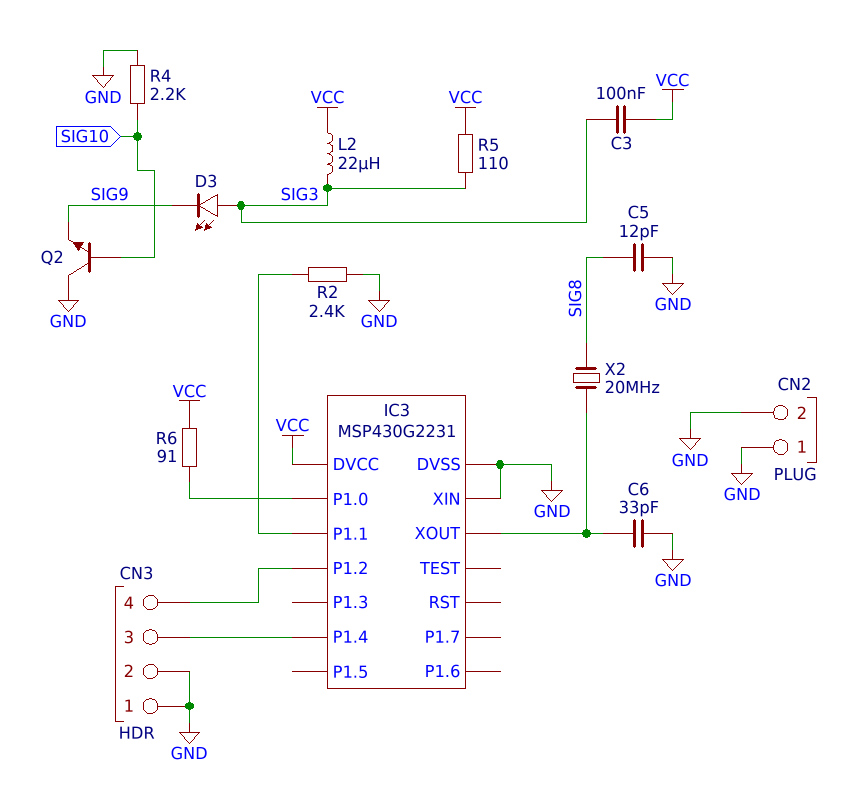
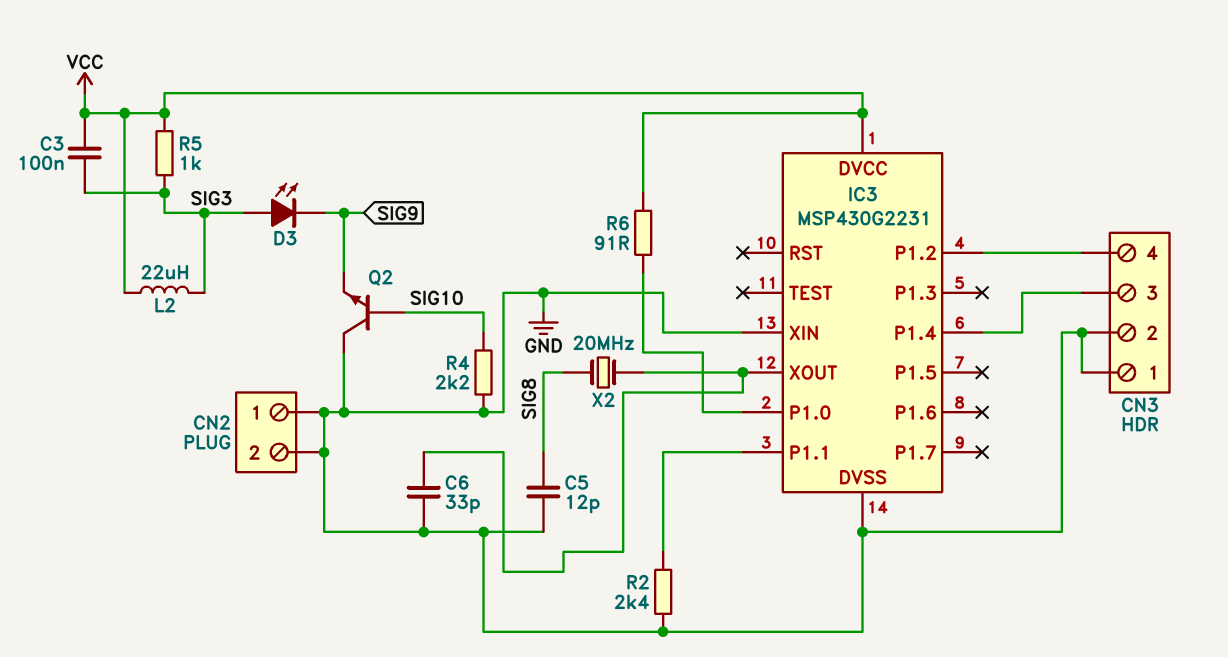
R5: 110 (SIG3, VCC) -> 1k (SIG3, VCC)

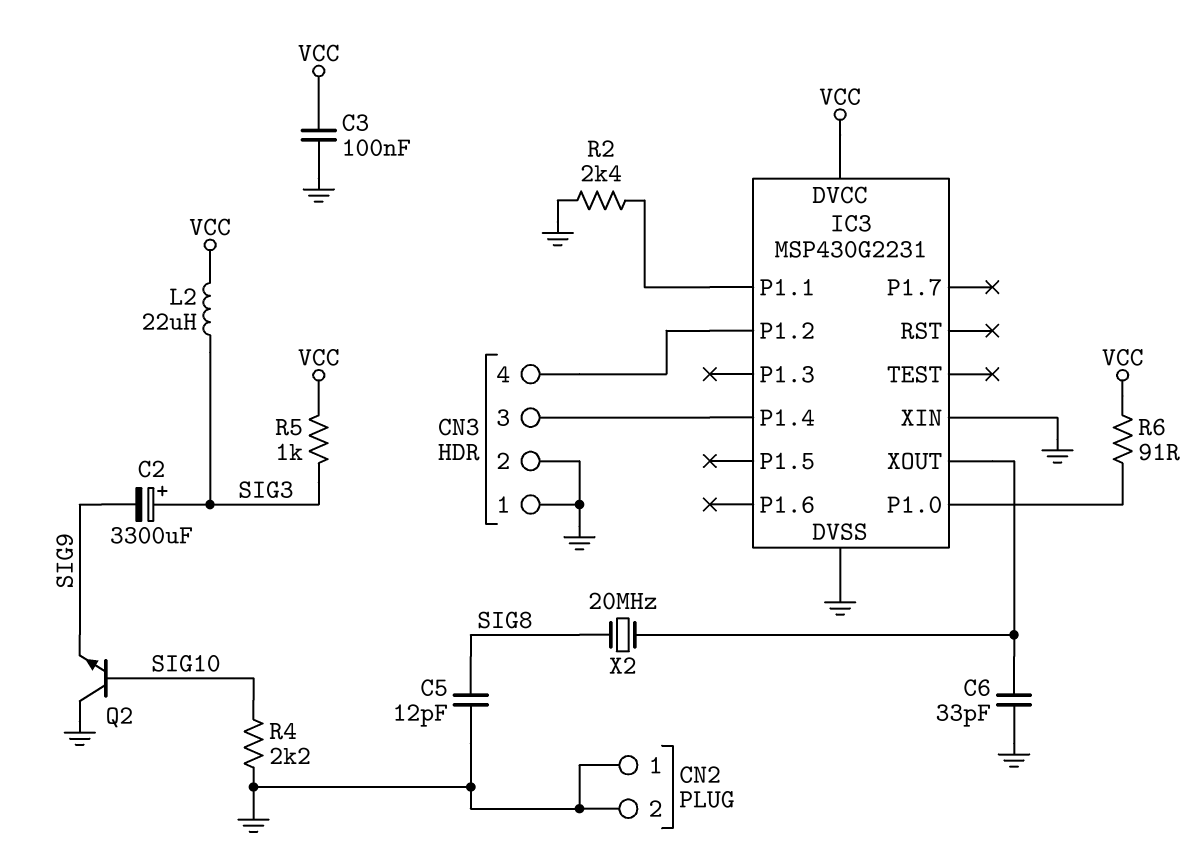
C2: none -> 3300uF (plus SIG3, minus SIG9)
C3: 100nF (SIG3, VCC) -> 100nF (GND, VCC)
D3: LED (A SIG3, K SIG9) -> none

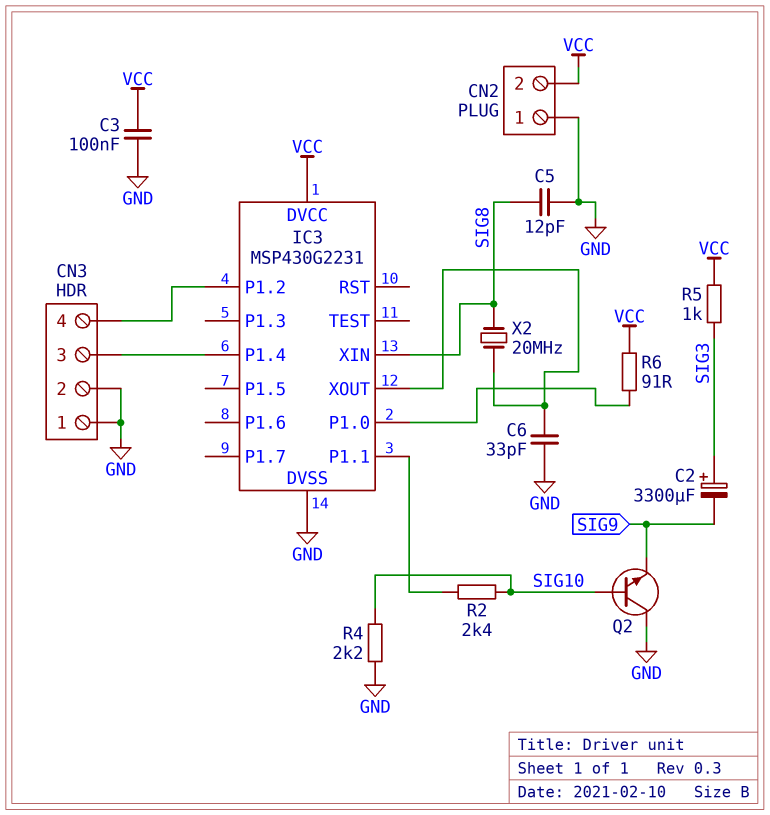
CN2 pin 2: GND -> VCC
IC3 pin XIN: GND -> SIG8
L2: 22uH (SIG3, VCC) -> none
R2: 2.4k (GND, IC3/P1.1) -> 2.4k (IC3/P1.1, SIG10)

